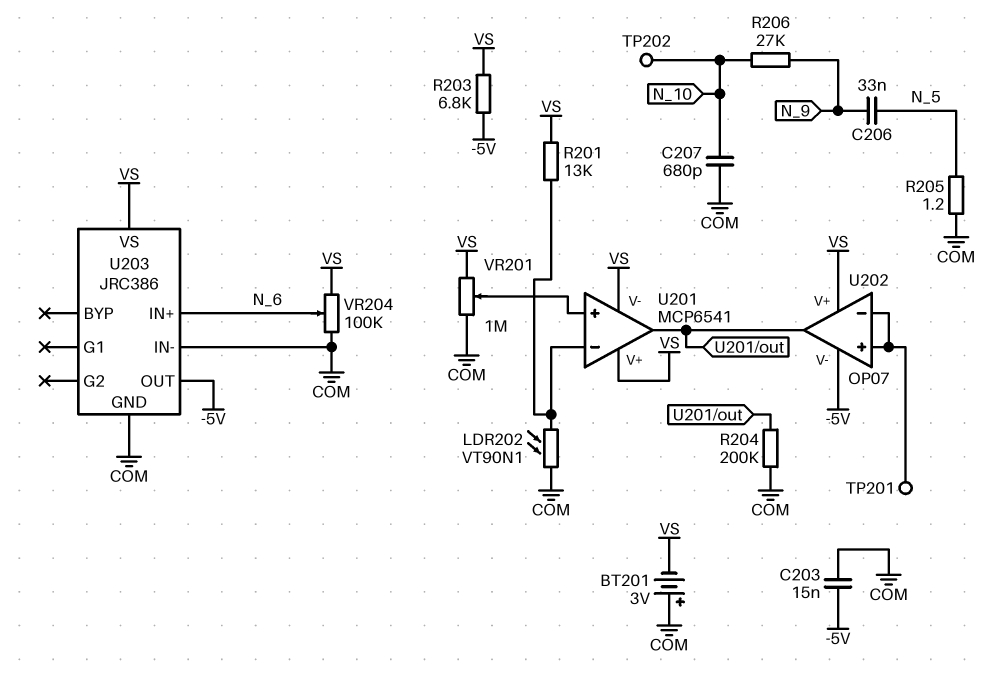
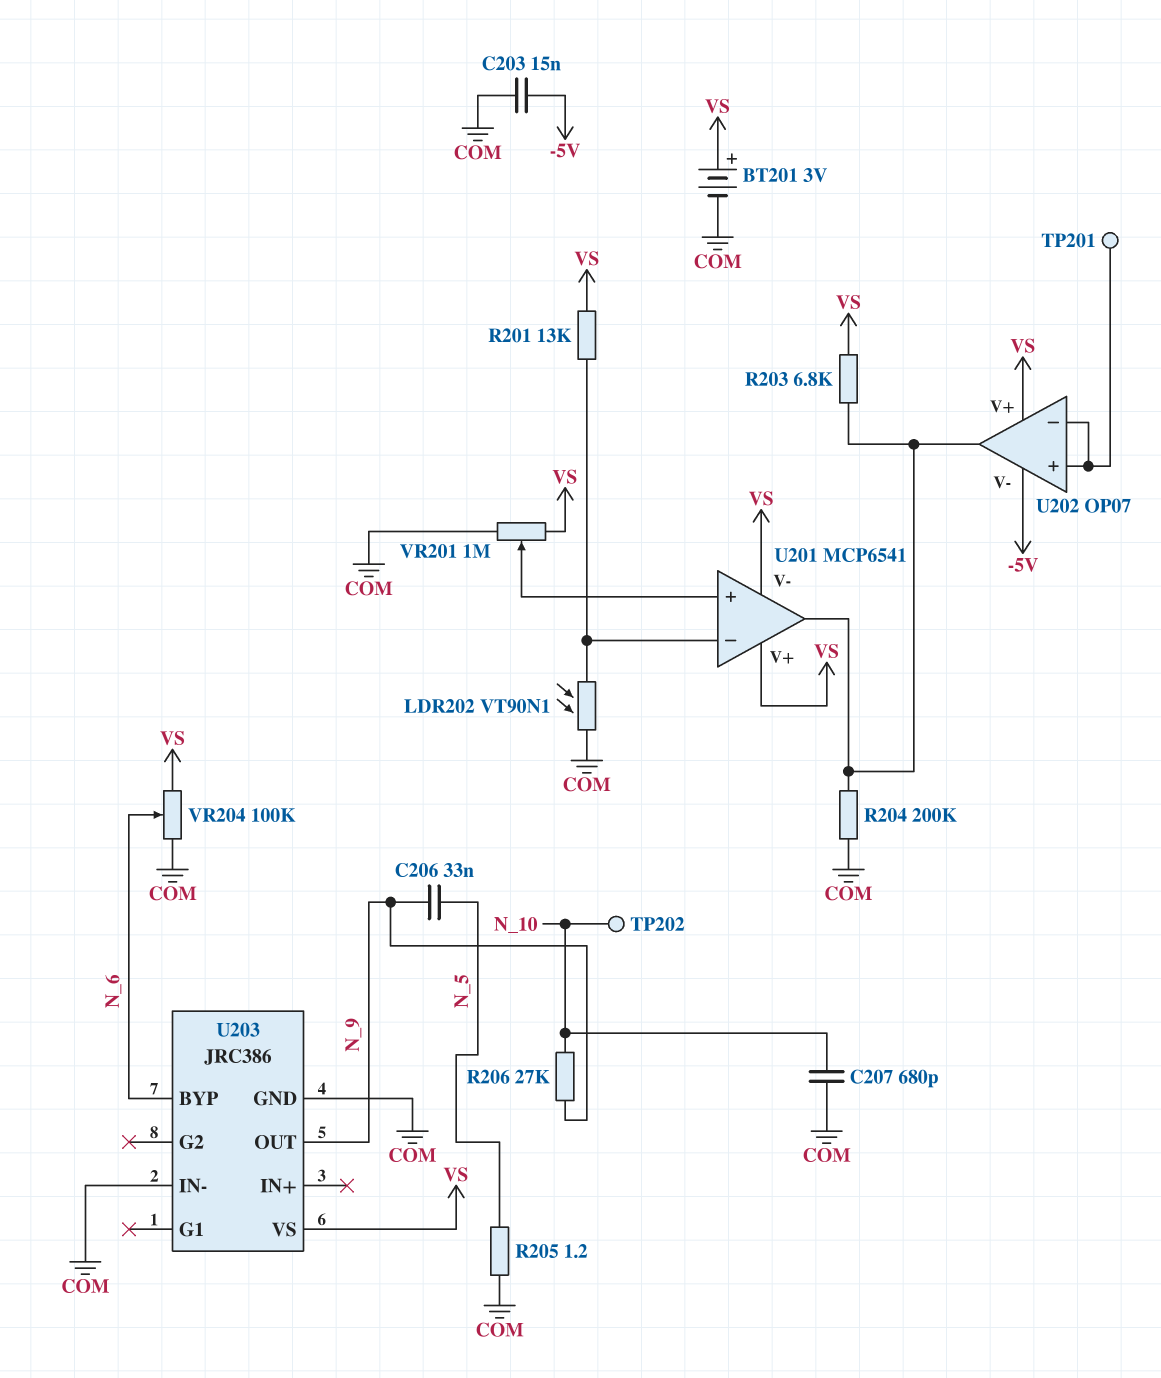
BT201: 3V (plus COM, minus VS) -> 3V (plus VS, minus COM)
R203: 6.8k (-5V, VS) -> 6.8k (U201/out, VS)
U203 pin BYP: none -> N_6
U203 pin IN+: N_6 -> none
U203 pin OUT: -5V -> N_9

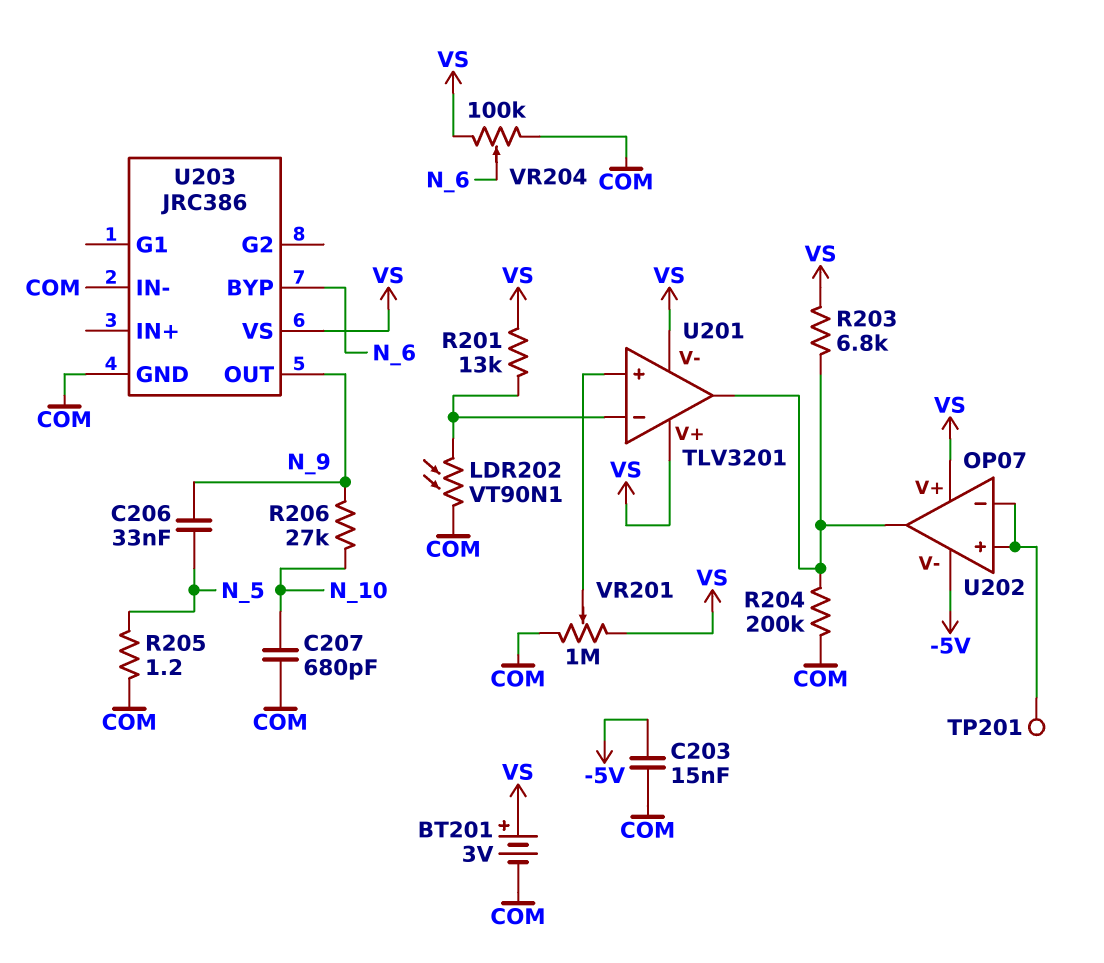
TP202: test point (N_10) -> none
U201: MCP6541 -> TLV3201

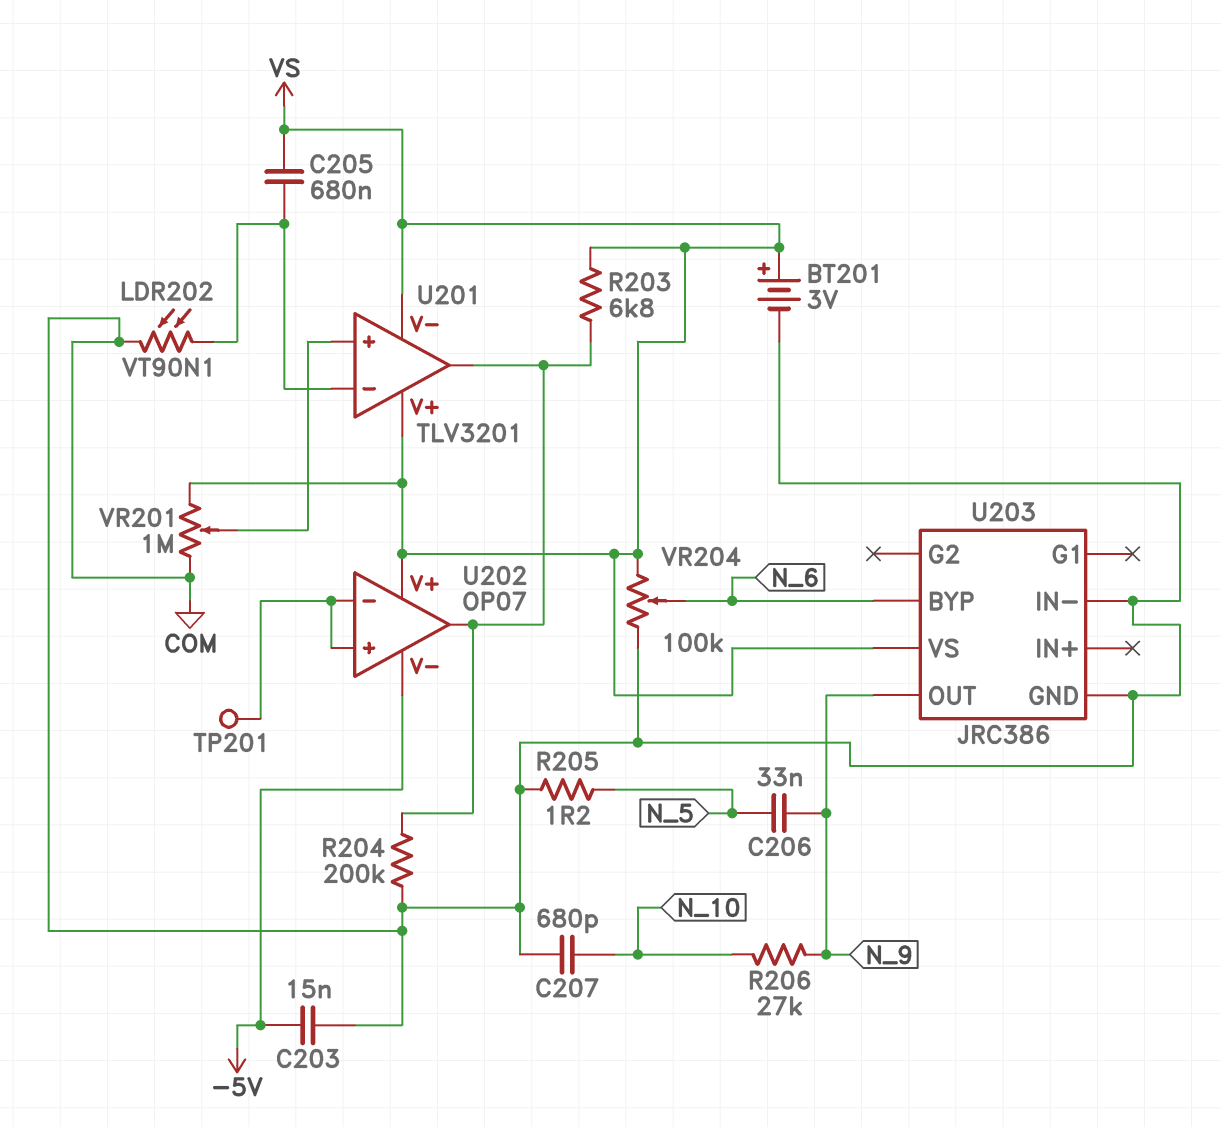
C205: none -> 680nF (U201/in-, VS)
R201: 13k (U201/in-, VS) -> none

